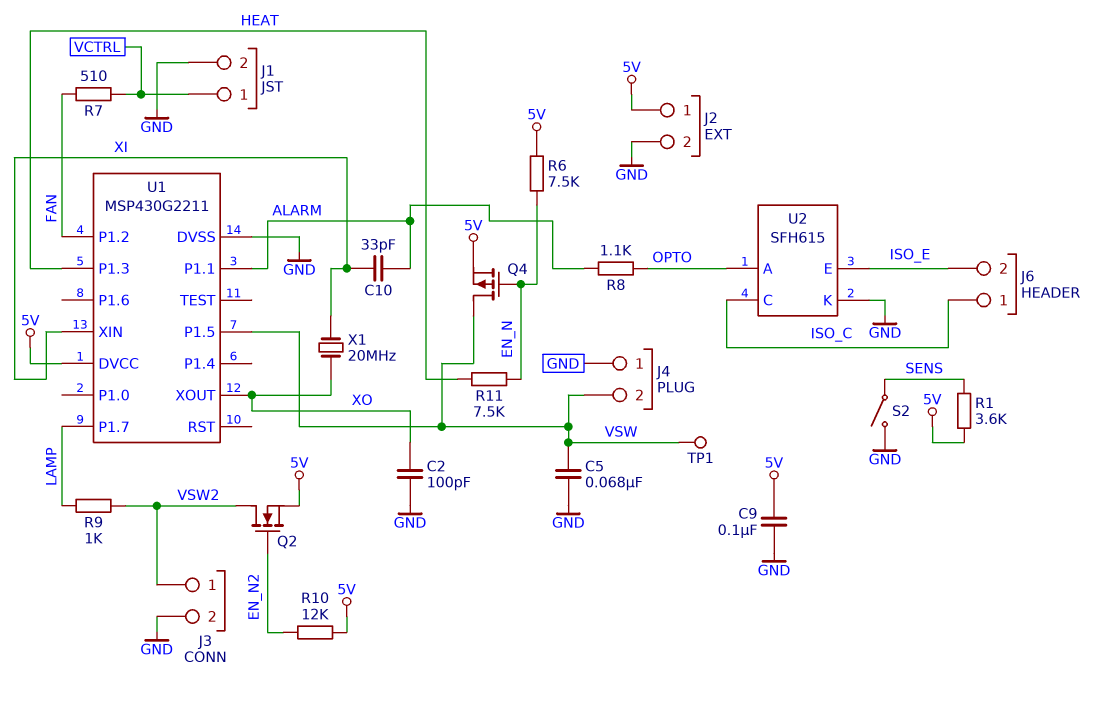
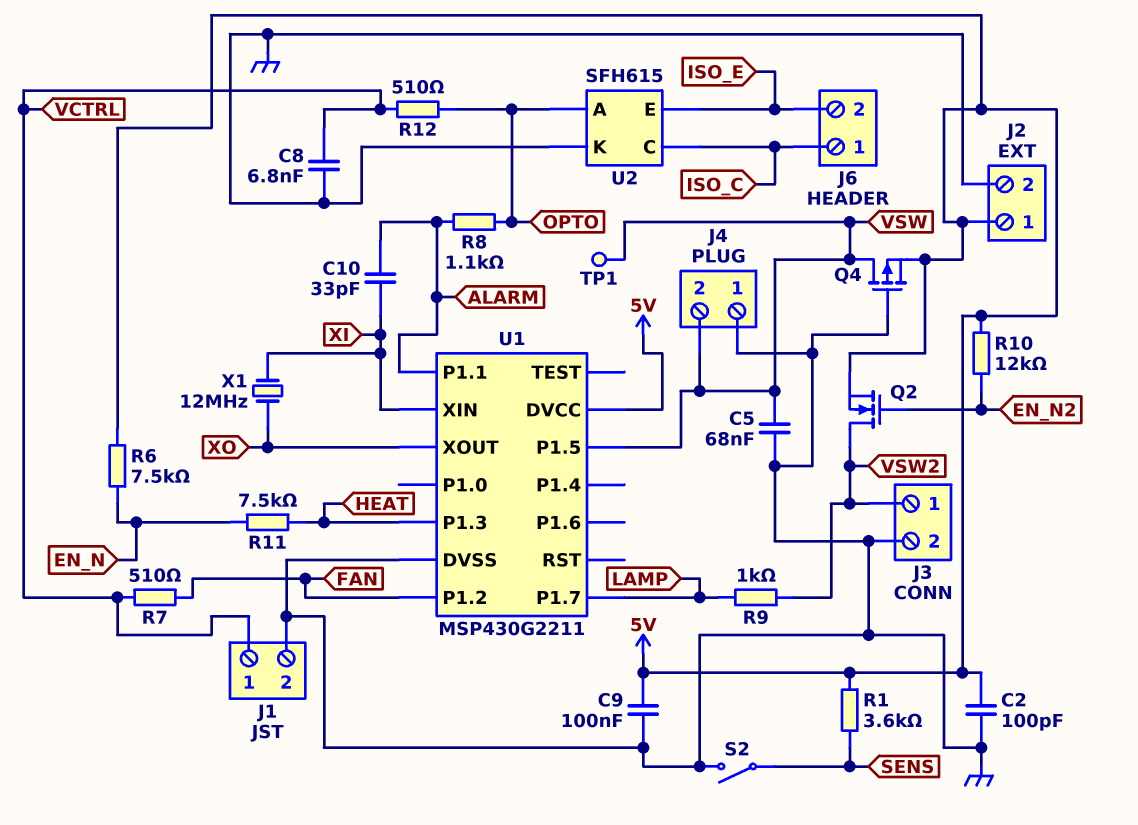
C2: 100pF (GND, XO) -> 100pF (5V, GND)
C8: none -> 6.8nF (GND, VCTRL)
Q4: PMOS (G EN_N, D VSW, S 5V) -> PMOS (G GND, D VSW, S 5V)
R12: none -> 510 (OPTO, VCTRL)
X1: 20MHz (XI, XO) -> 12MHz (XI, XO)

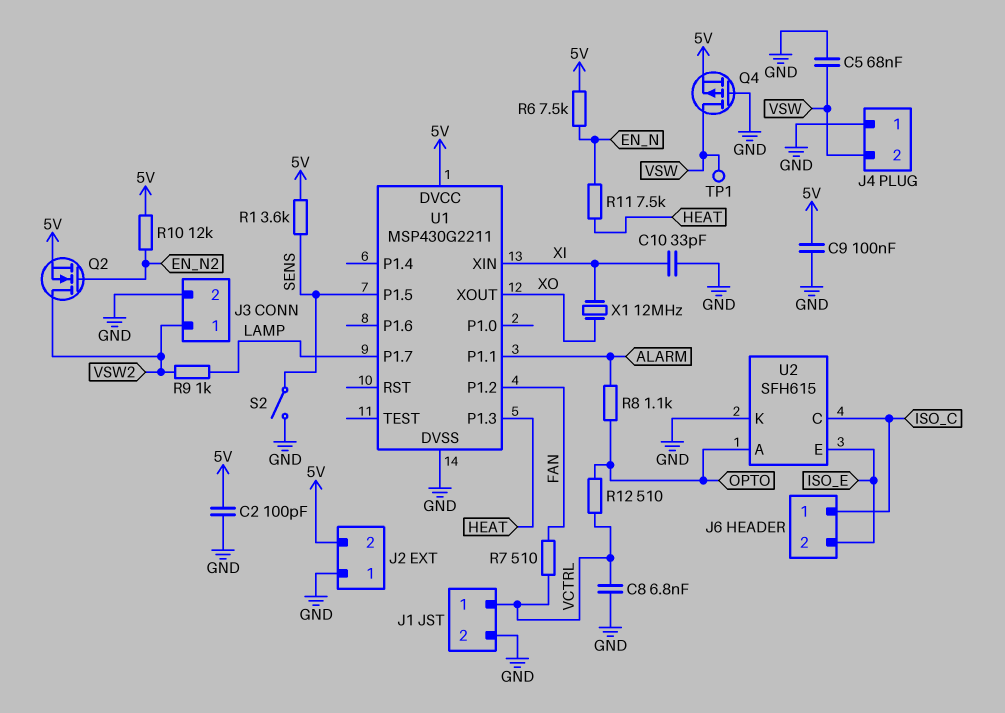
C10: 33pF (ALARM, XI) -> 33pF (GND, XI)
J2 pin 1: 5V -> GND
J2 pin 2: GND -> 5V
U1 pin P1.5: VSW -> SENS

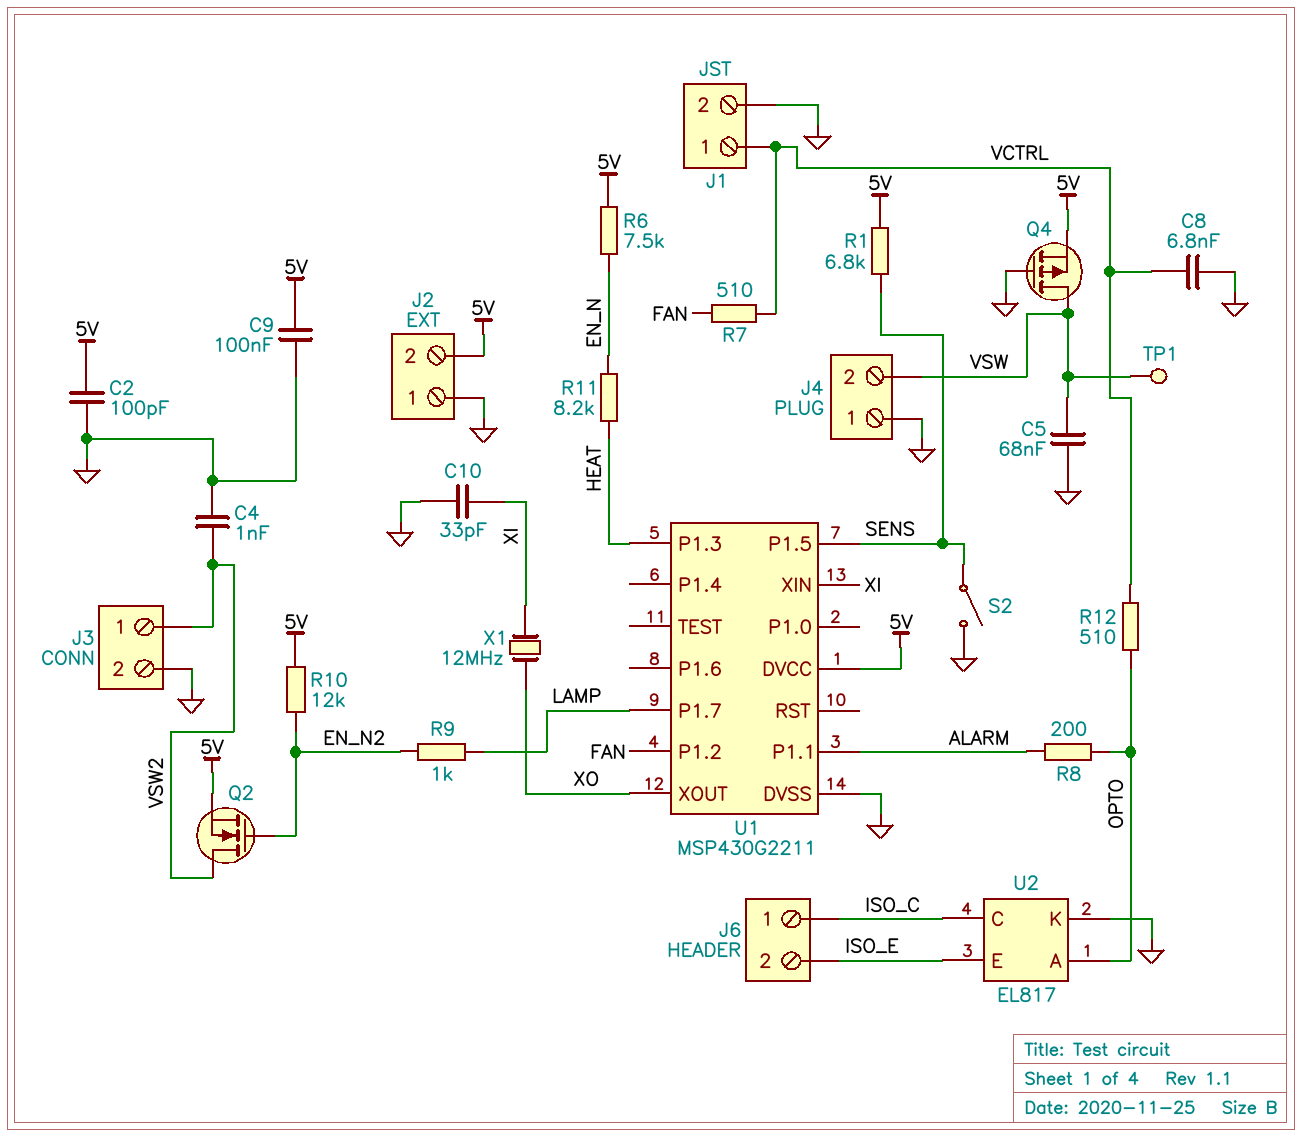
C4: none -> 1nF (GND, VSW2)
R1: 3.6k (5V, SENS) -> 6.8k (5V, SENS)
R8: 1.1k (ALARM, OPTO) -> 200 (ALARM, OPTO)
R9: 1k (LAMP, VSW2) -> 1k (EN_N2, LAMP)
R11: 7.5k (EN_N, HEAT) -> 8.2k (EN_N, HEAT)
U2: SFH615 -> EL817

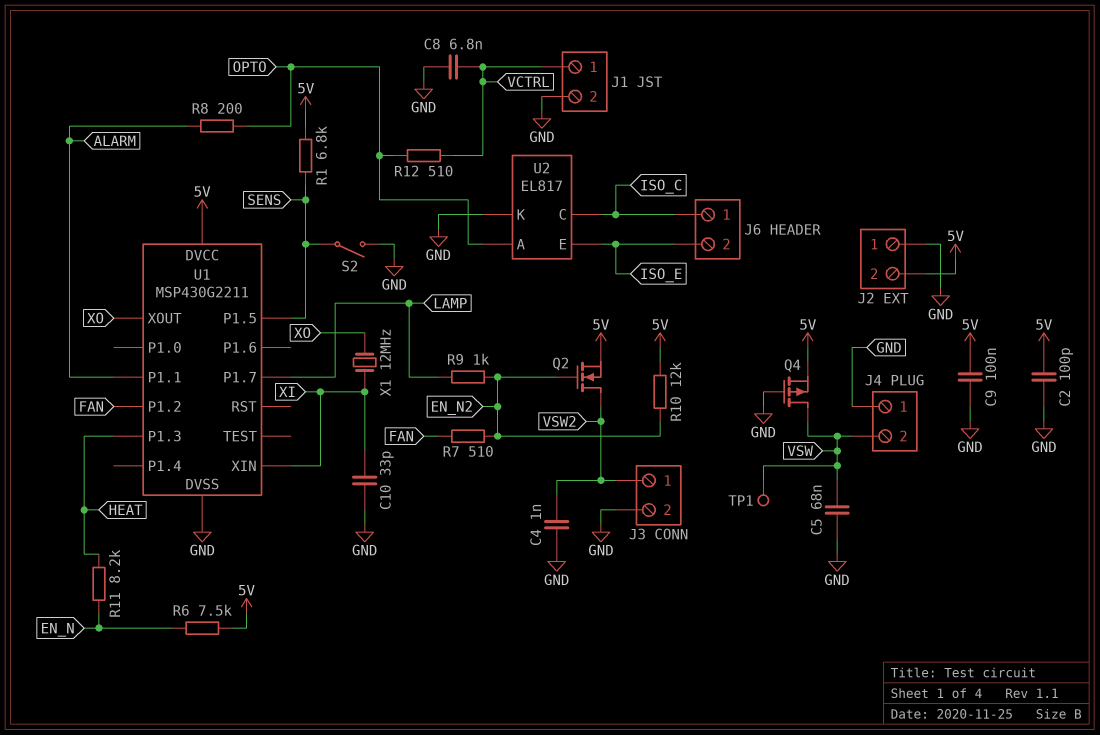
R7: 510 (FAN, VCTRL) -> 510 (EN_N2, FAN)

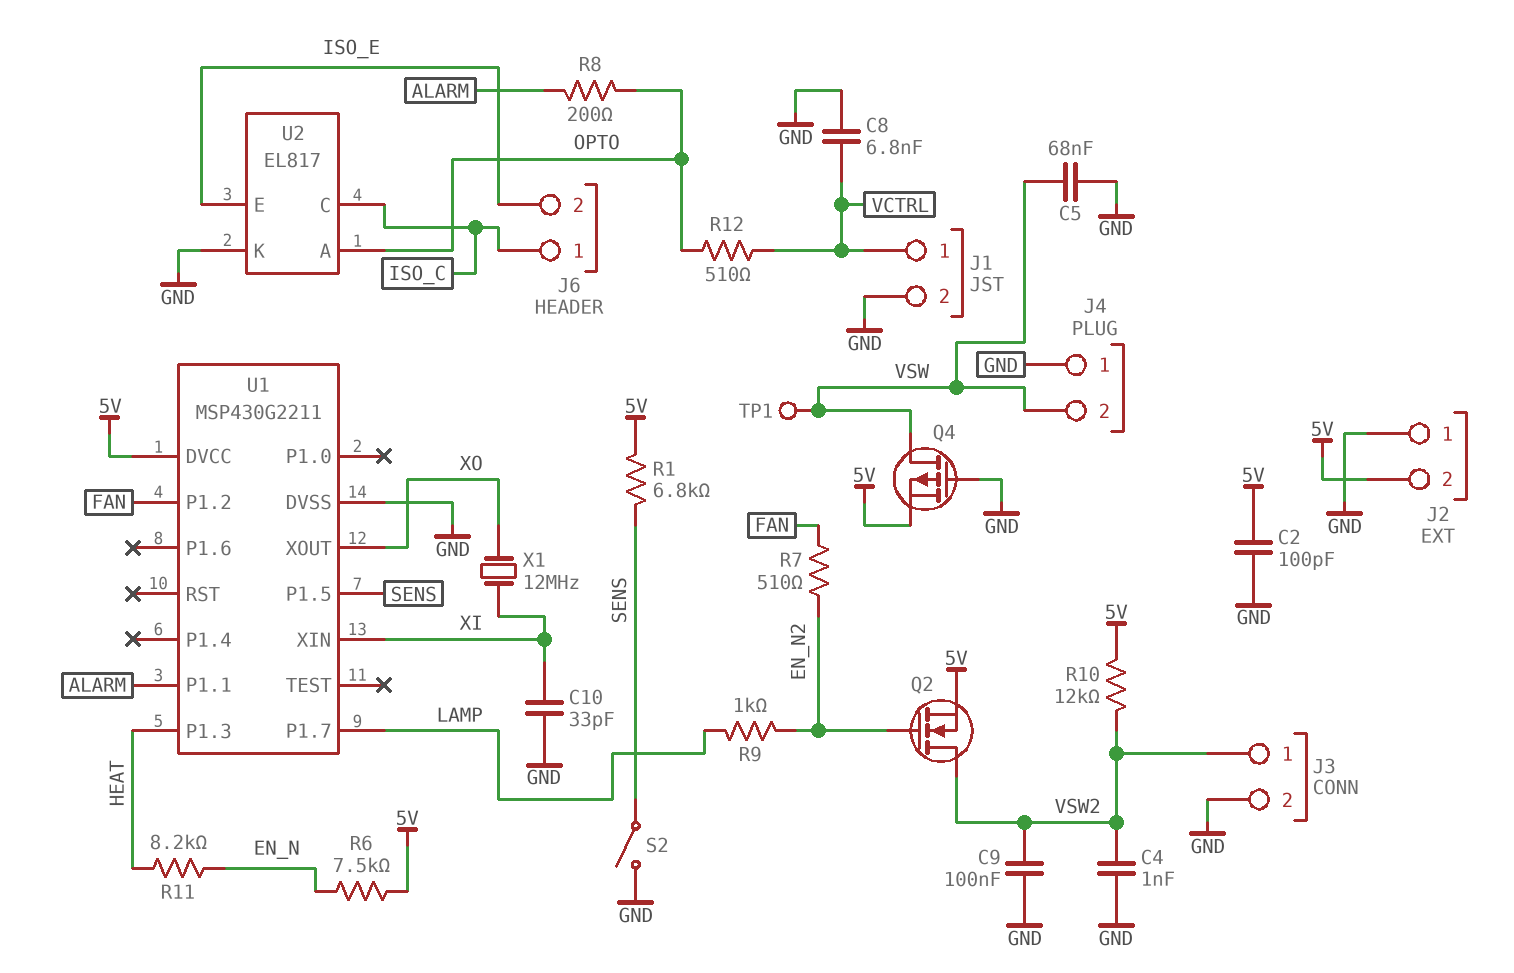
C9: 100nF (5V, GND) -> 100nF (GND, VSW2)
R10: 12k (5V, EN_N2) -> 12k (5V, VSW2)

